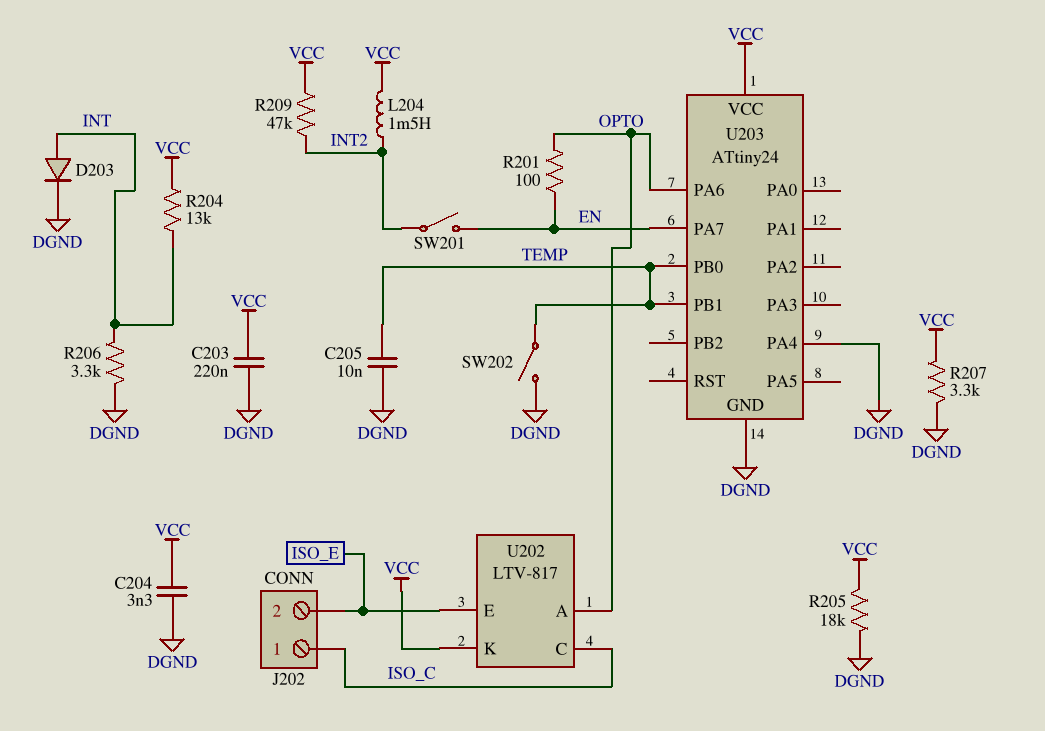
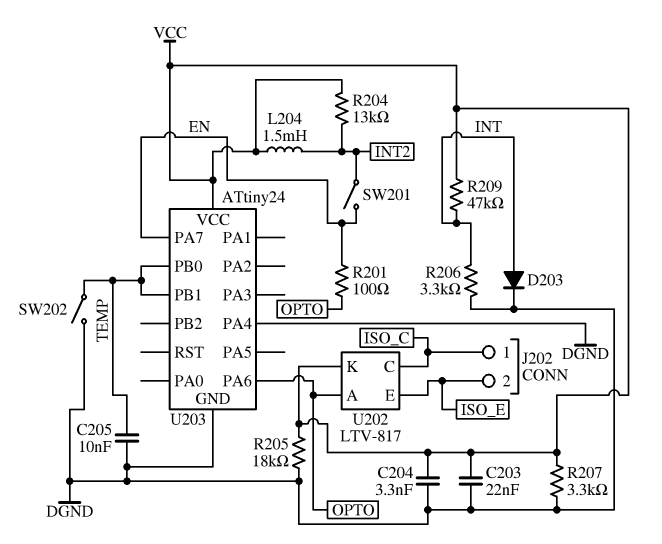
C203: 220nF (DGND, VCC) -> 22nF (DGND, VCC)
R204: 13k (INT, VCC) -> 13k (INT2, VCC)
R209: 47k (INT2, VCC) -> 47k (INT, VCC)

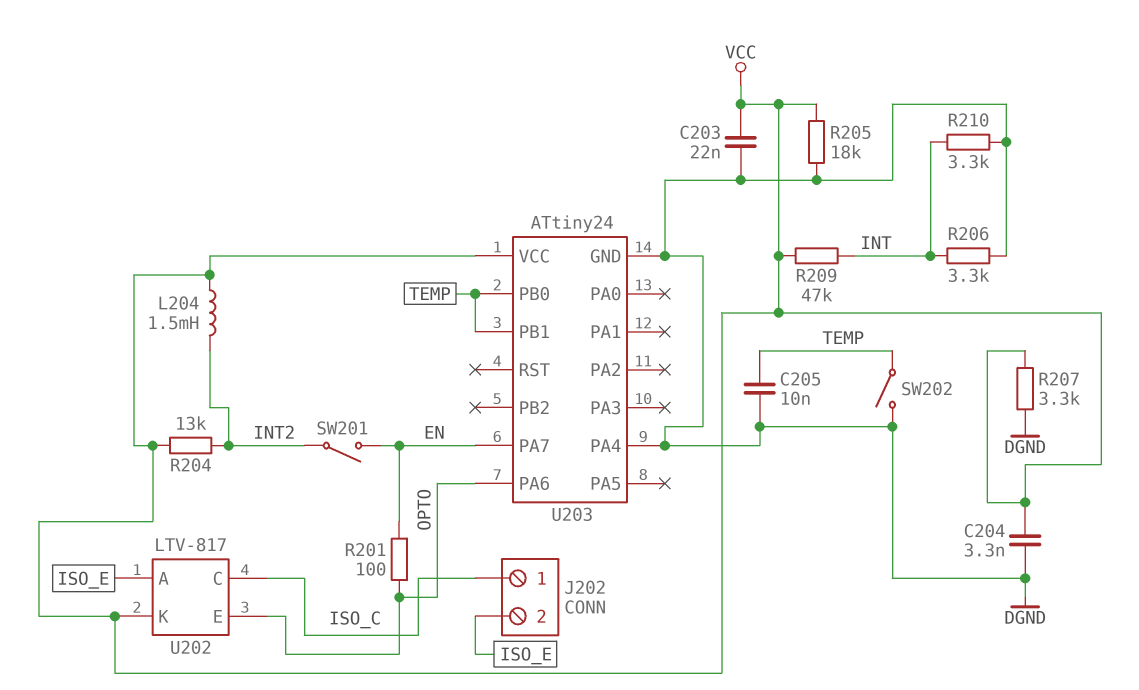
D203: diode (A INT, K DGND) -> none
R210: none -> 3.3k (DGND, INT)
U202 pin A: OPTO -> ISO_E
U202 pin E: ISO_E -> OPTO

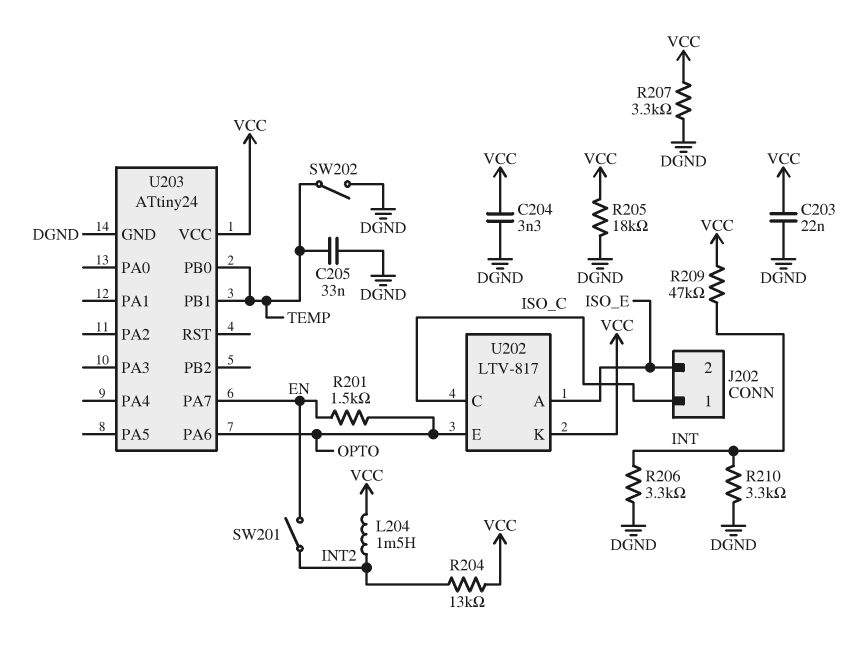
C205: 10nF (DGND, TEMP) -> 33nF (DGND, TEMP)
R201: 100 (EN, OPTO) -> 1.5k (EN, OPTO)
U203 pin PA4: DGND -> none

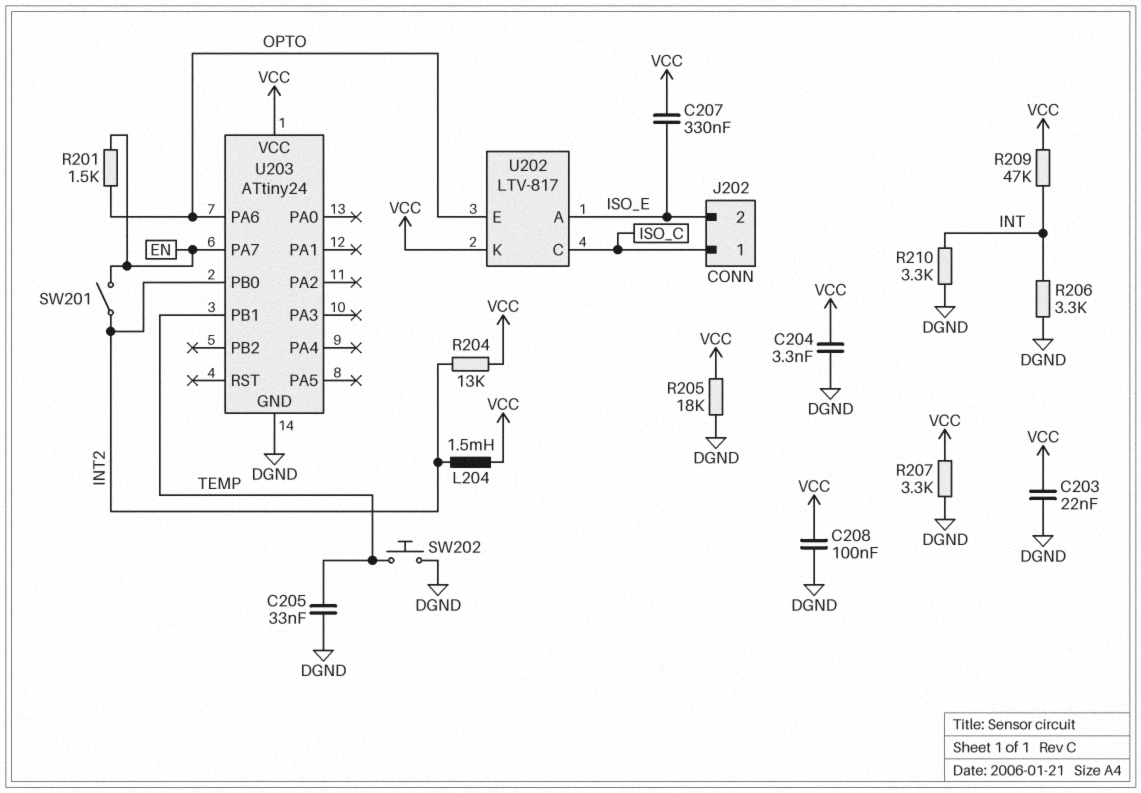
C207: none -> 330nF (ISO_E, VCC)
C208: none -> 100nF (DGND, VCC)
SW202: switch (DGND, TEMP) -> button (DGND, TEMP)
U203 pin PB0: TEMP -> INT2

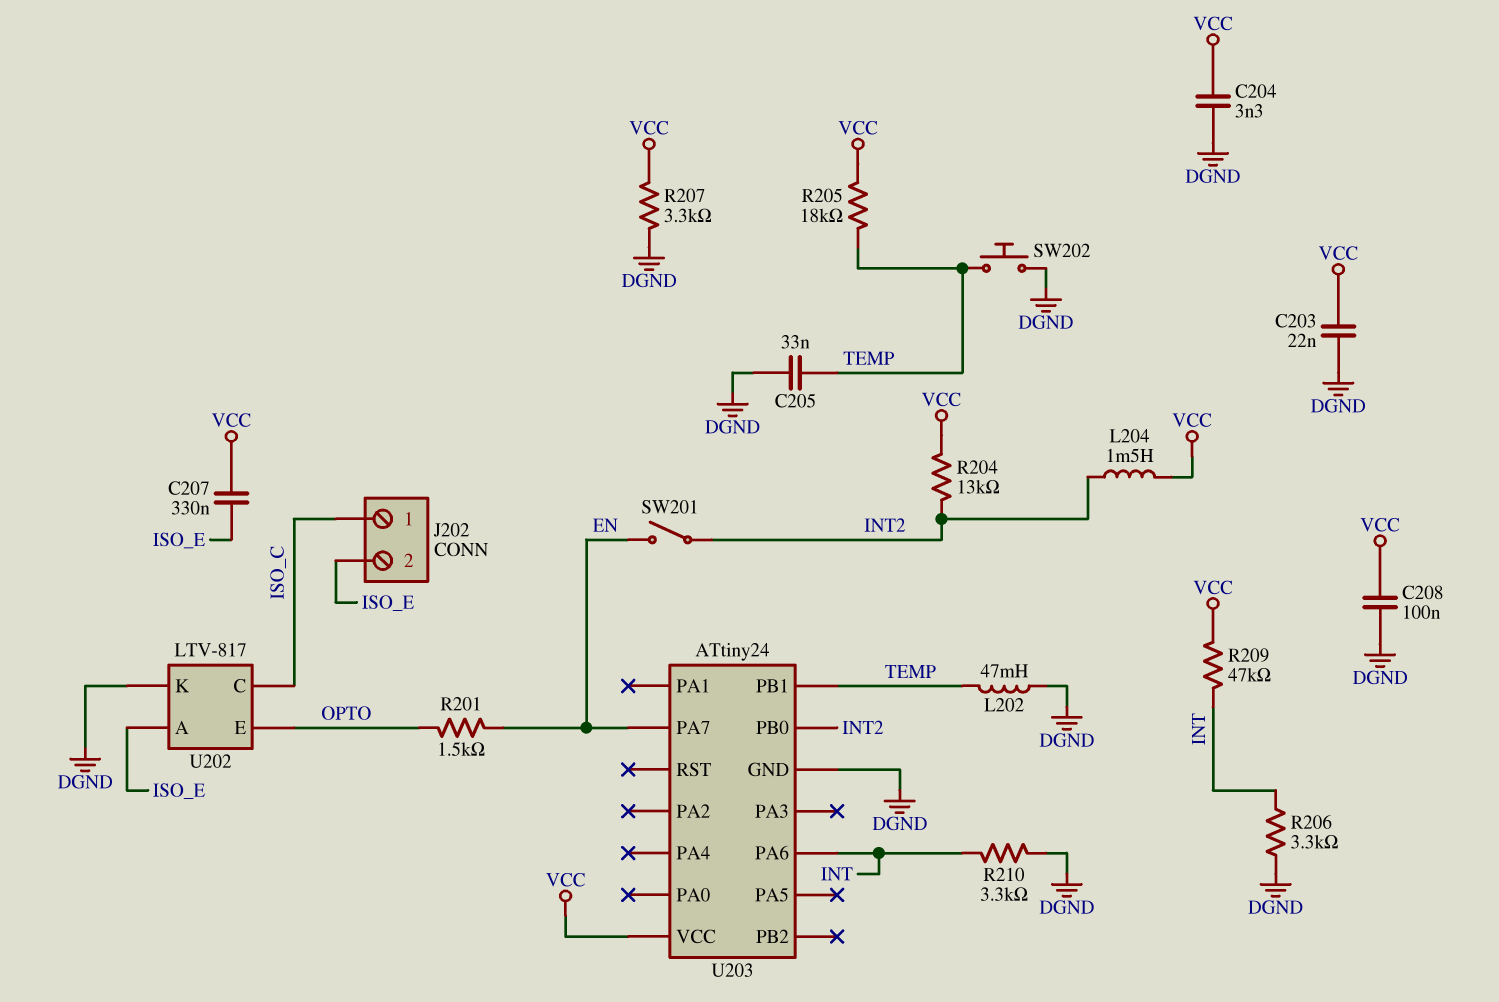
L202: none -> 47mH (DGND, TEMP)
R205: 18k (DGND, VCC) -> 18k (TEMP, VCC)
U202 pin K: VCC -> DGND
U203 pin PA6: OPTO -> INT

